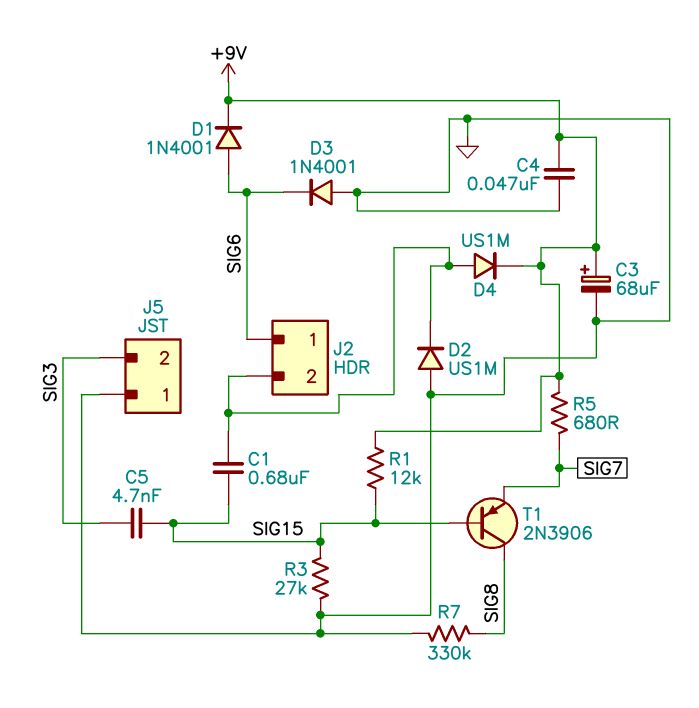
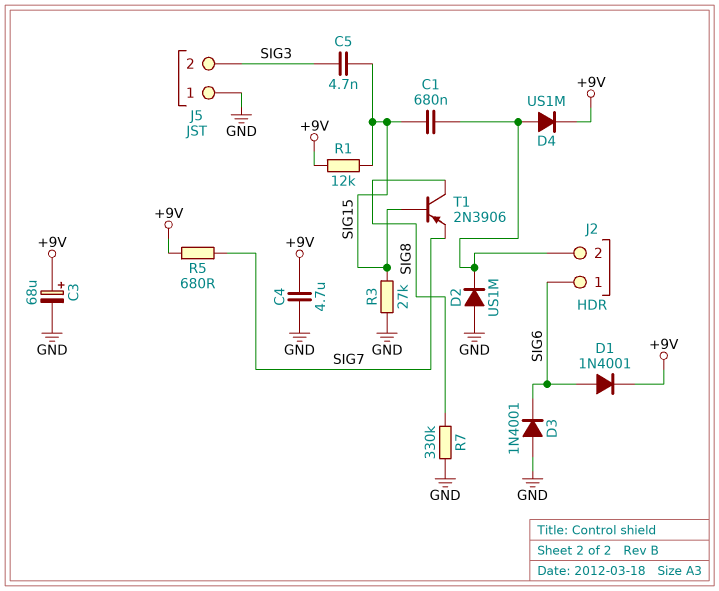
C4: 47nF (+9V, GND) -> 4.7uF (+9V, GND)

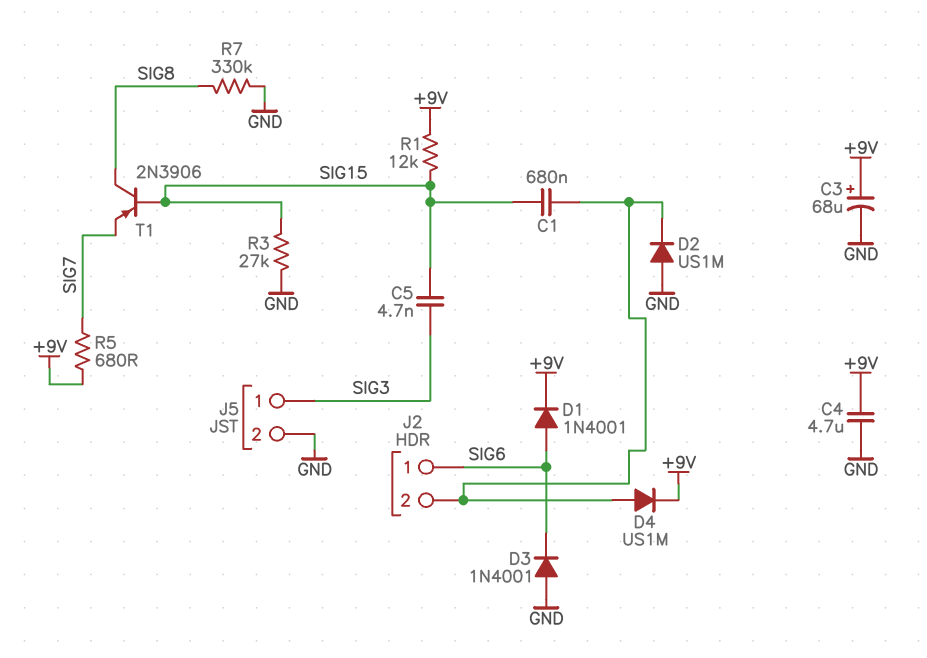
J5 pin 1: GND -> SIG3
J5 pin 2: SIG3 -> GND

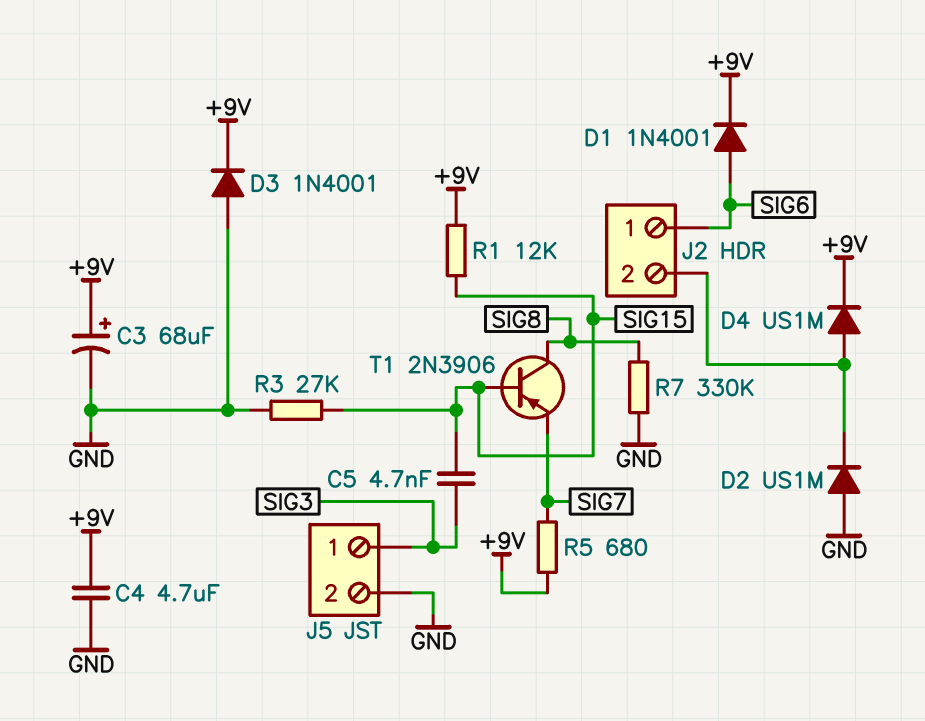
C1: 680nF (J2/2, SIG15) -> none
D3: diode 1N4001 (A GND, K SIG6) -> diode 1N4001 (A GND, K +9V)

